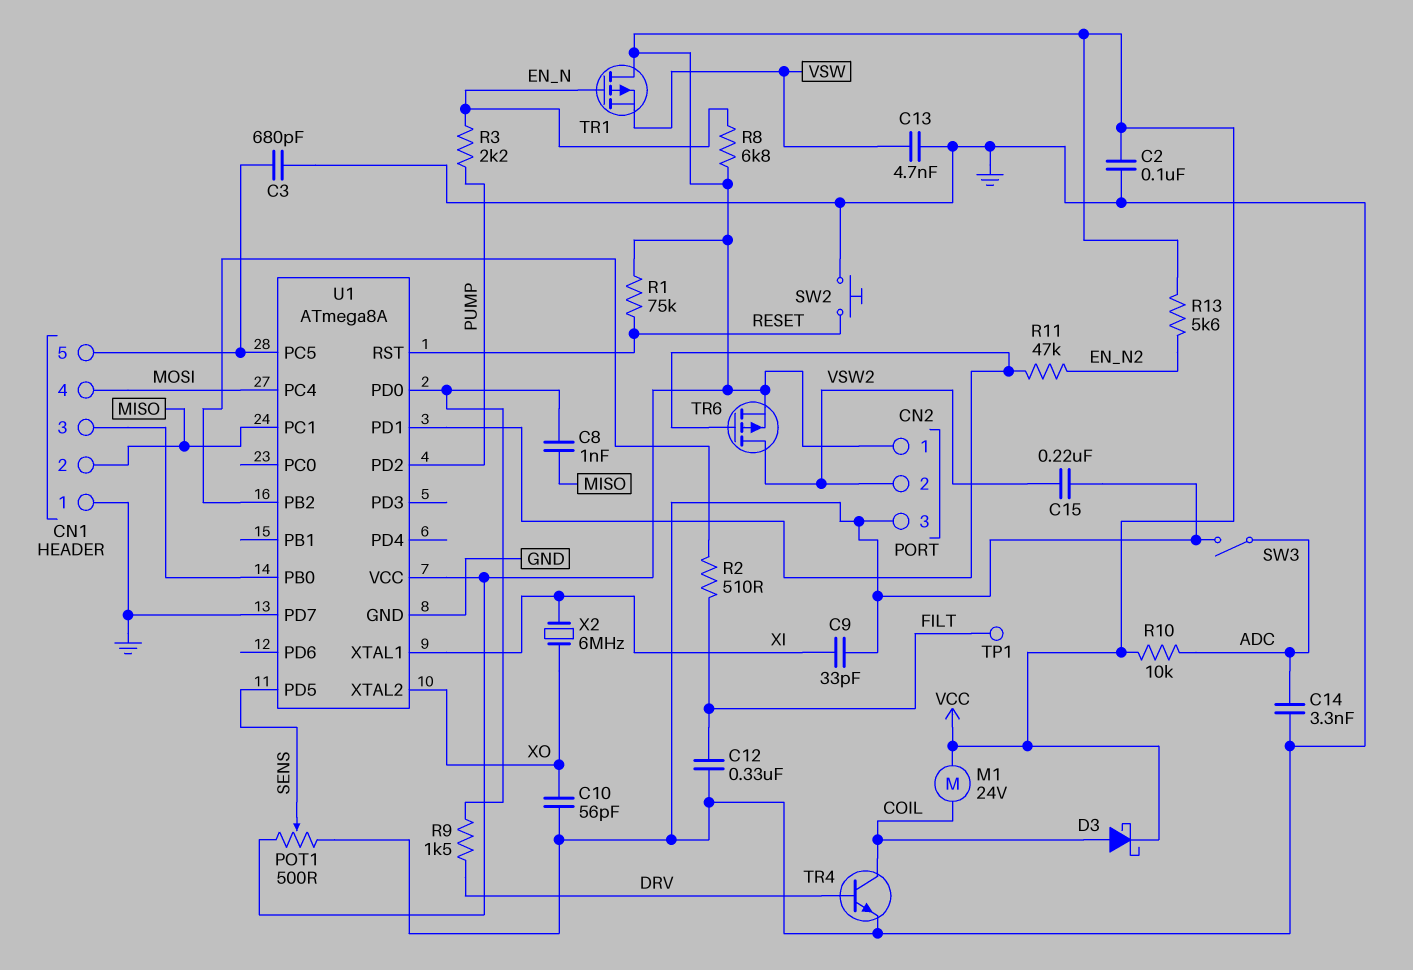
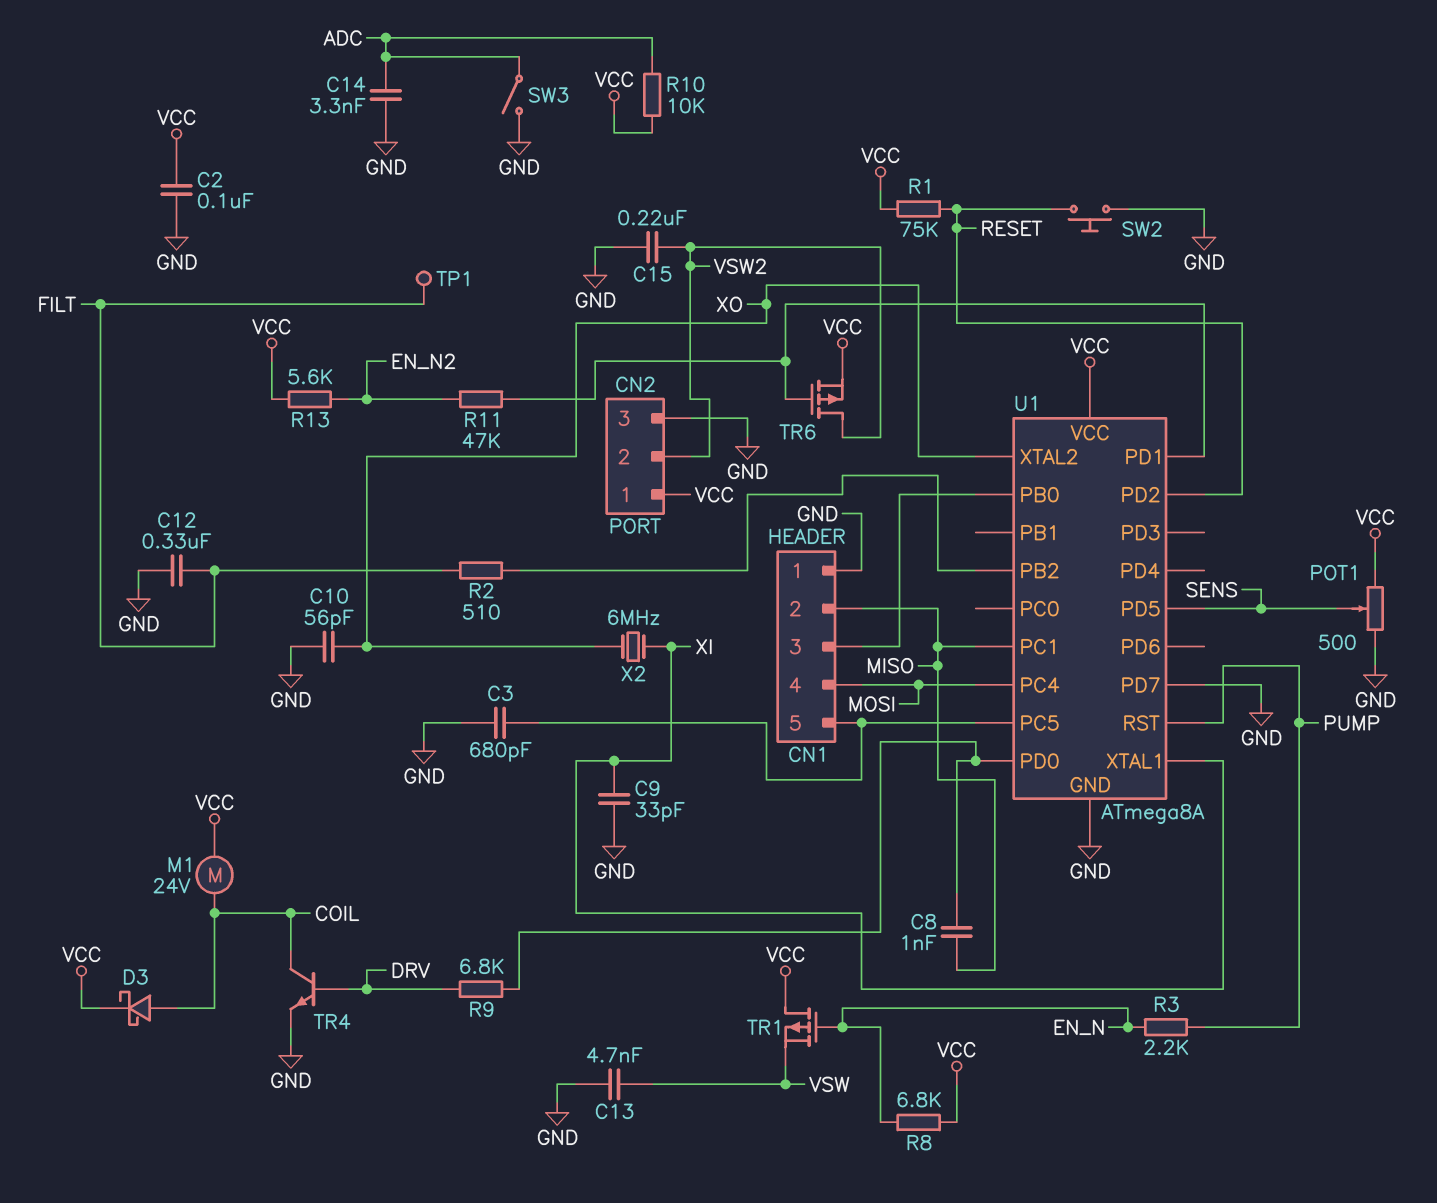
R9: 1.5k (DRV, U1/PD0) -> 6.8k (DRV, U1/PD0)
U1 pin PD2: PUMP -> RESET
U1 pin RST: RESET -> PUMP

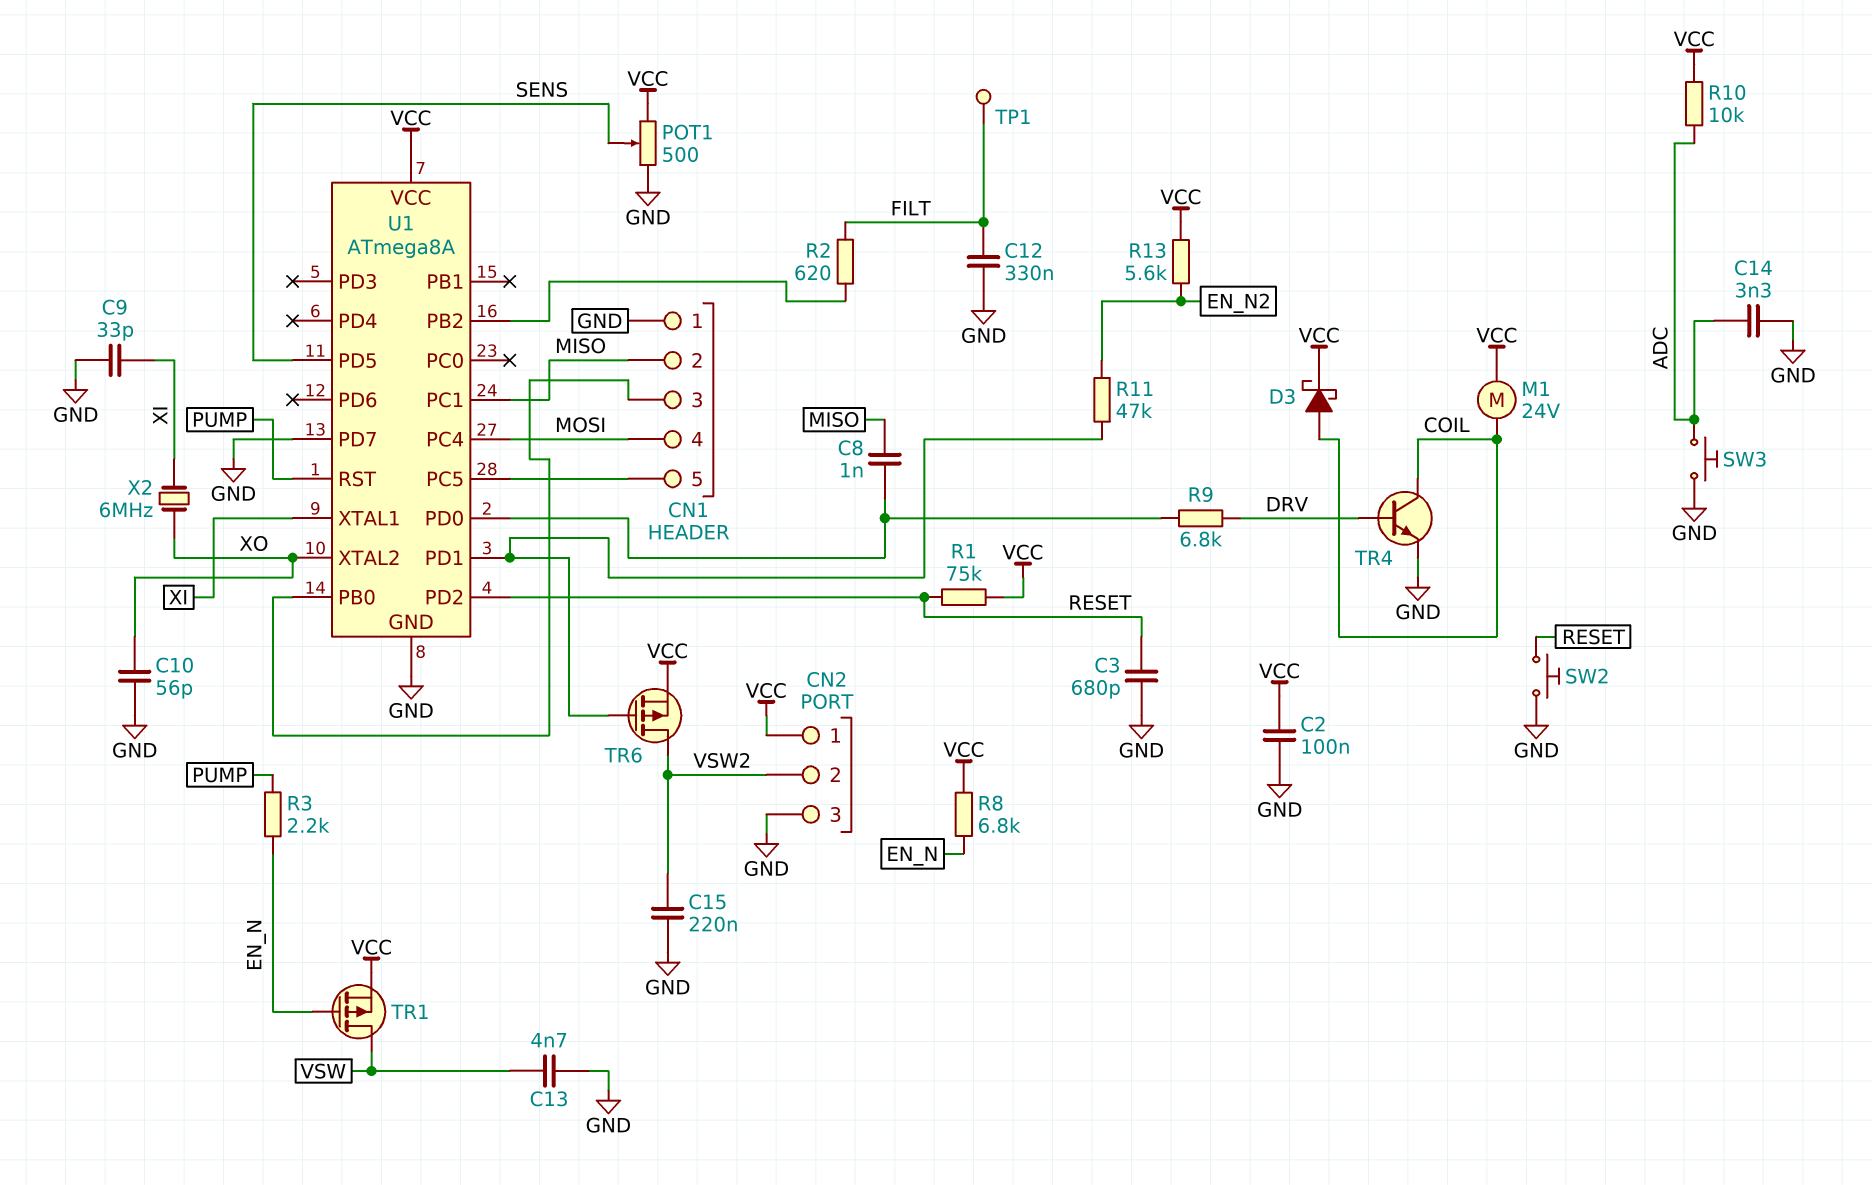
C3: 680pF (CN1/5, GND) -> 680pF (GND, RESET)
R2: 510 (FILT, U1/PB2) -> 620 (FILT, U1/PB2)
SW3: switch (ADC, GND) -> button (ADC, GND)
TR1: PMOS (G EN_N, D VCC, S VSW) -> PMOS (G EN_N, D VSW, S VCC)

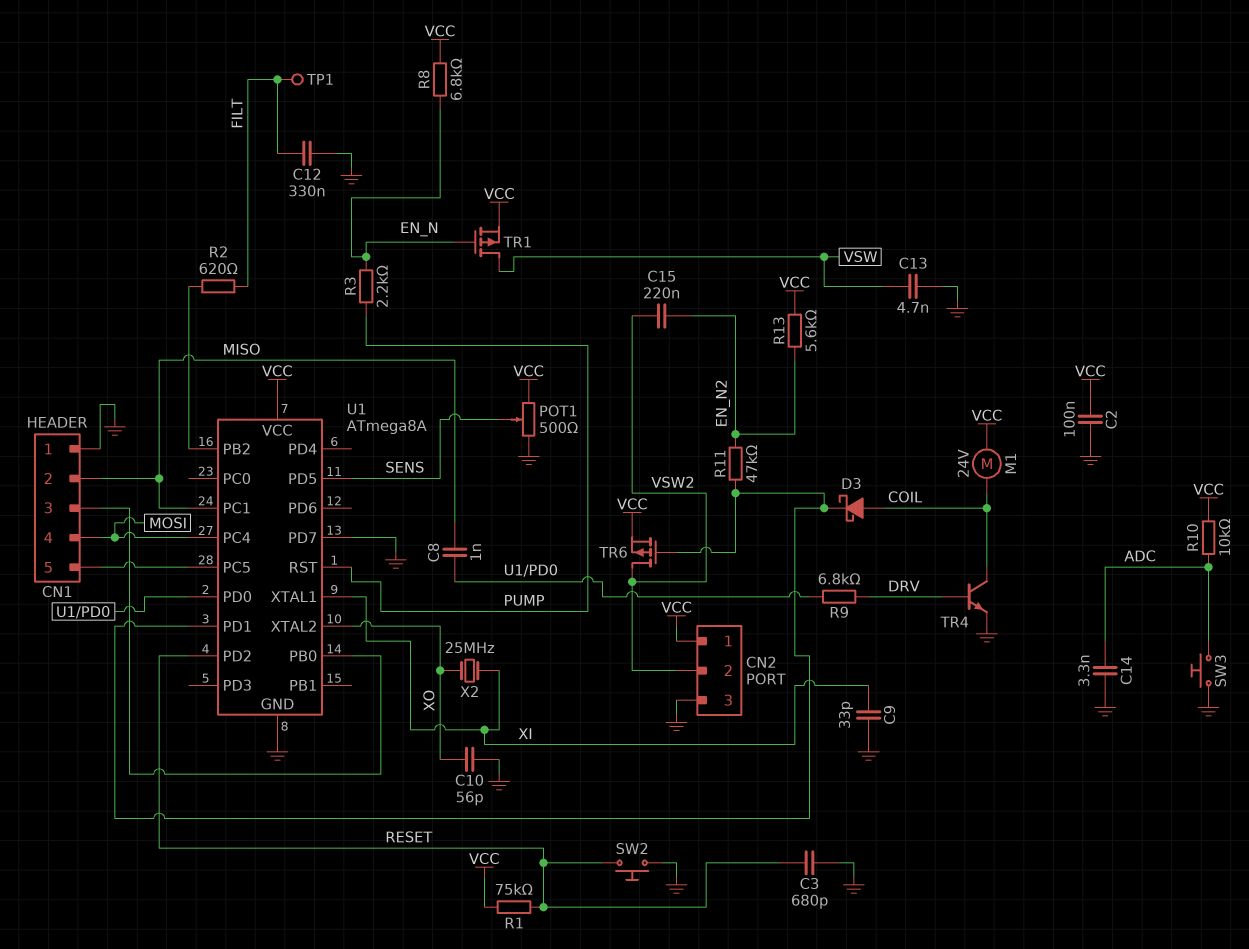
C15: 220nF (GND, VSW2) -> 220nF (EN_N2, VSW2)
D3: schottky (A COIL, K VCC) -> schottky (A COIL, K U1/PD1)
X2: 6MHz (XI, XO) -> 25MHz (XI, XO)

